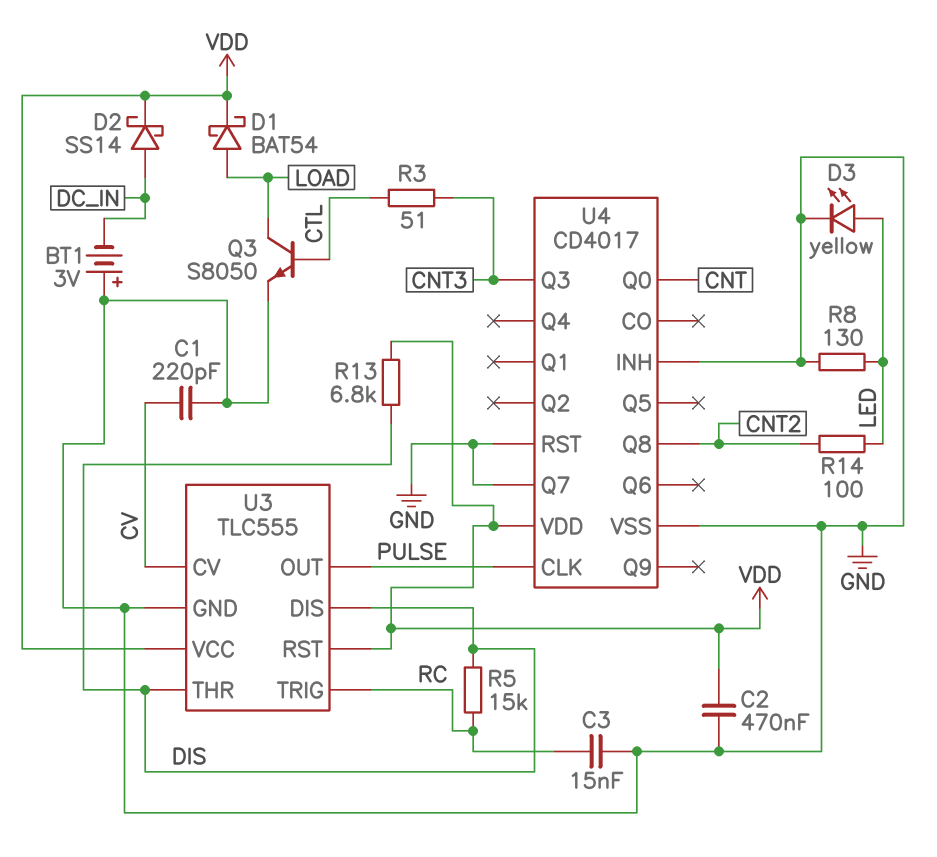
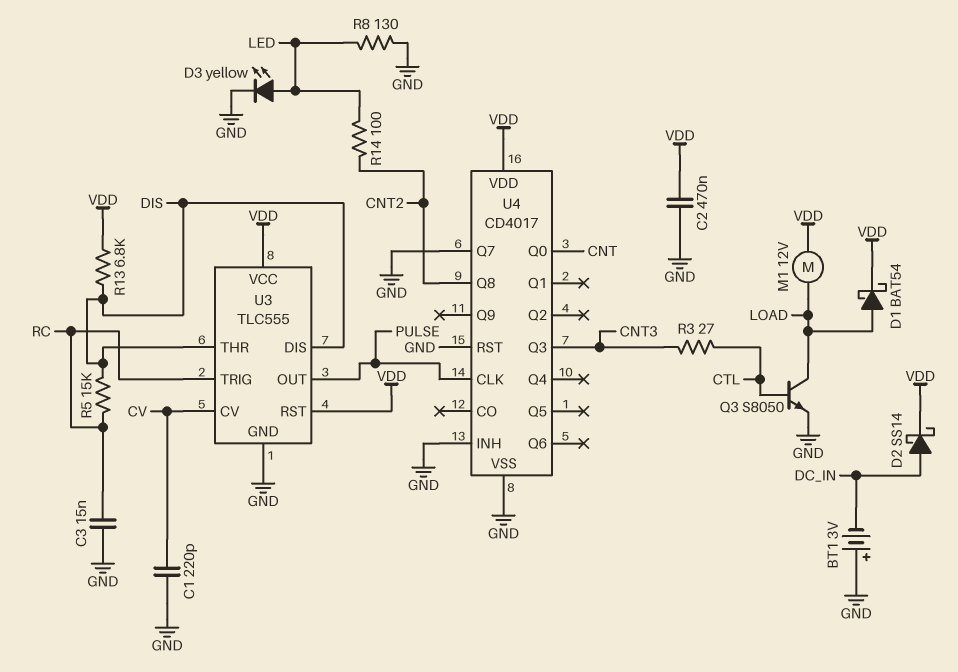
M1: none -> motor 12V (LOAD, VDD)
R3: 51 (CNT3, CTL) -> 27 (CNT3, CTL)

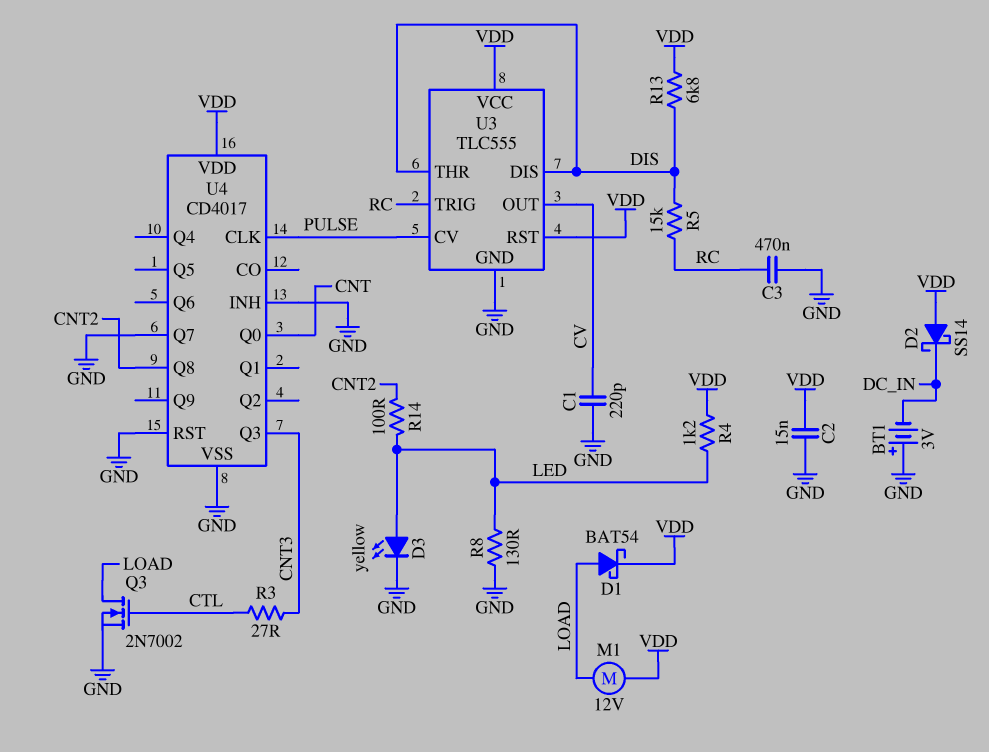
C2: 470nF (GND, VDD) -> 15nF (GND, VDD)
C3: 15nF (GND, RC) -> 470nF (GND, RC)
D2: schottky SS14 (A DC_IN, K VDD) -> schottky SS14 (A VDD, K DC_IN)
Q3: NPN S8050 (B CTL, C LOAD, E GND) -> NMOS 2N7002 (G CTL, D LOAD, S GND)
R4: none -> 1.2k (LED, VDD)
U3 pin CV: CV -> PULSE
U3 pin OUT: PULSE -> CV

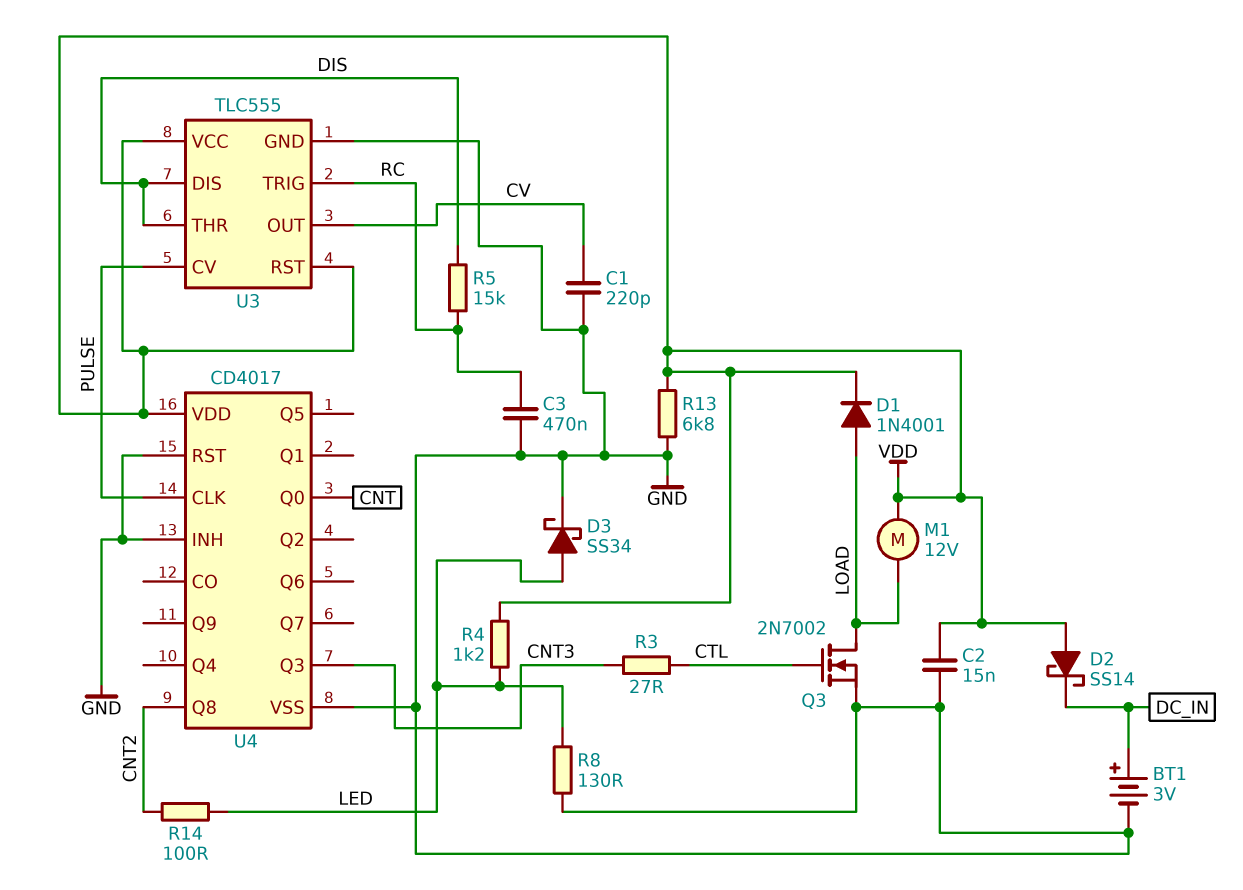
BT1: 3V (plus GND, minus DC_IN) -> 3V (plus DC_IN, minus GND)
D1: schottky BAT54 (A LOAD, K VDD) -> diode 1N4001 (A LOAD, K VDD)
D3: LED yellow (A LED, K GND) -> schottky SS34 (A LED, K GND)
R13: 6.8k (DIS, VDD) -> 6.8k (GND, VDD)
U4 pin Q7: GND -> none

